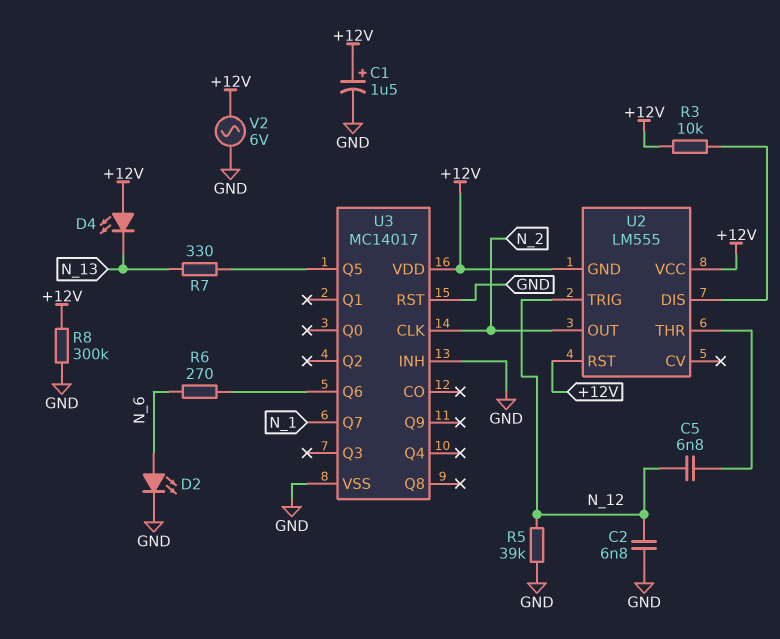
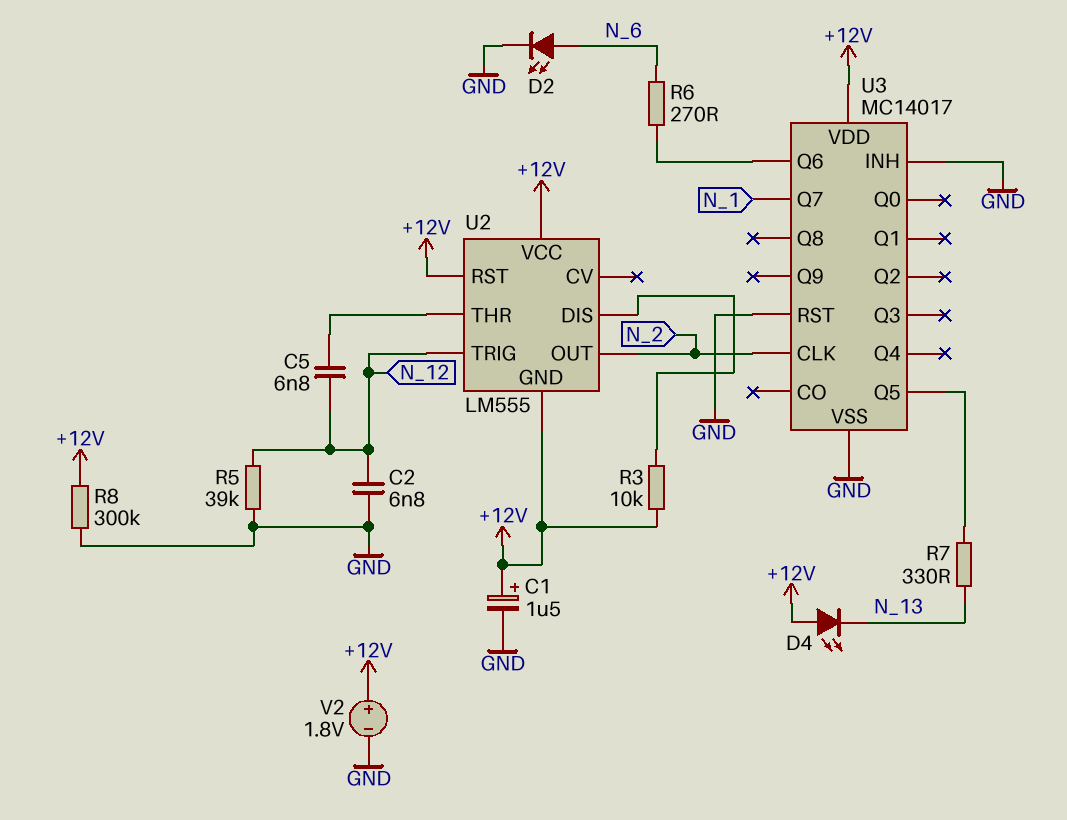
V2: AC 6V (+12V, GND) -> 1.8V (plus +12V, minus GND)

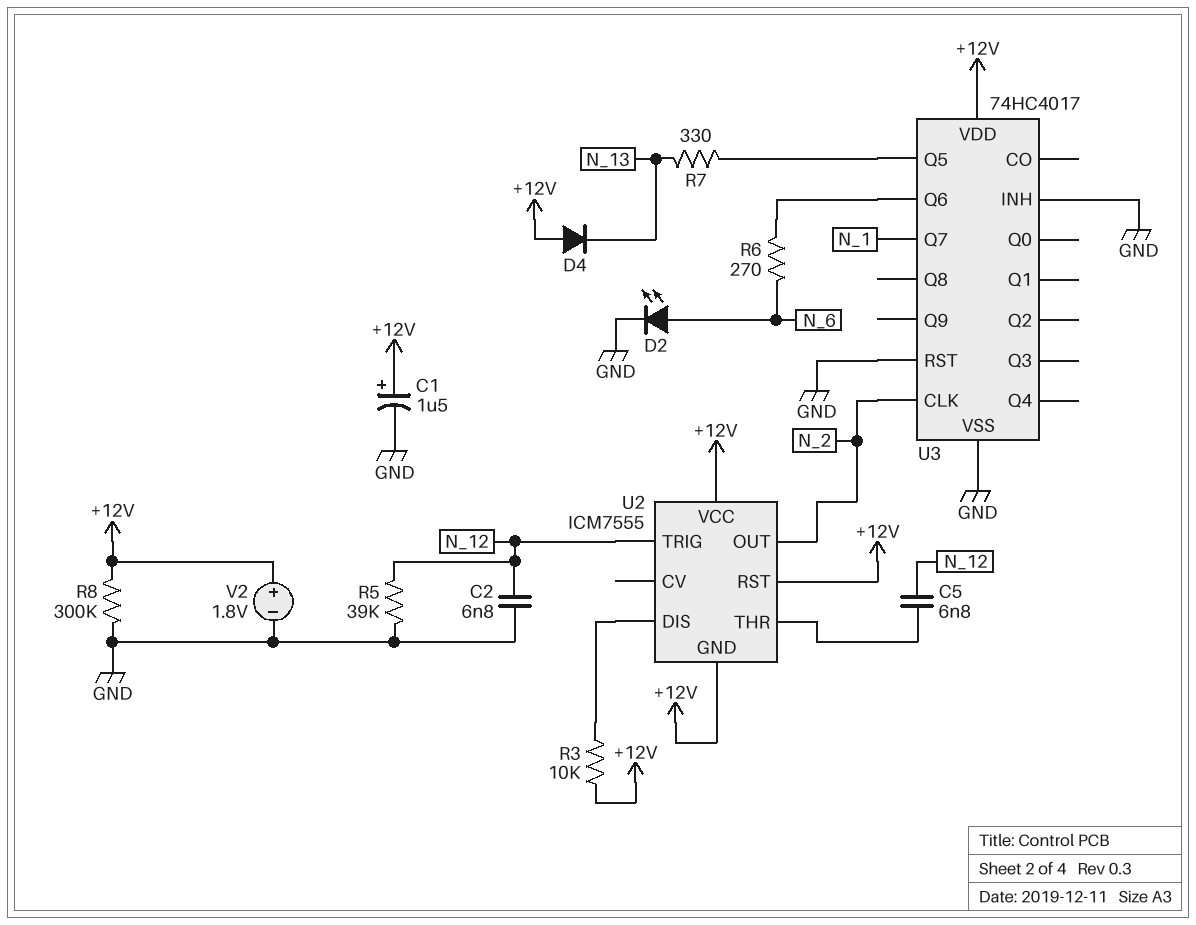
D4: LED (A +12V, K N_13) -> diode (A +12V, K N_13)
U2: LM555 -> ICM7555
U3: MC14017 -> 74HC4017

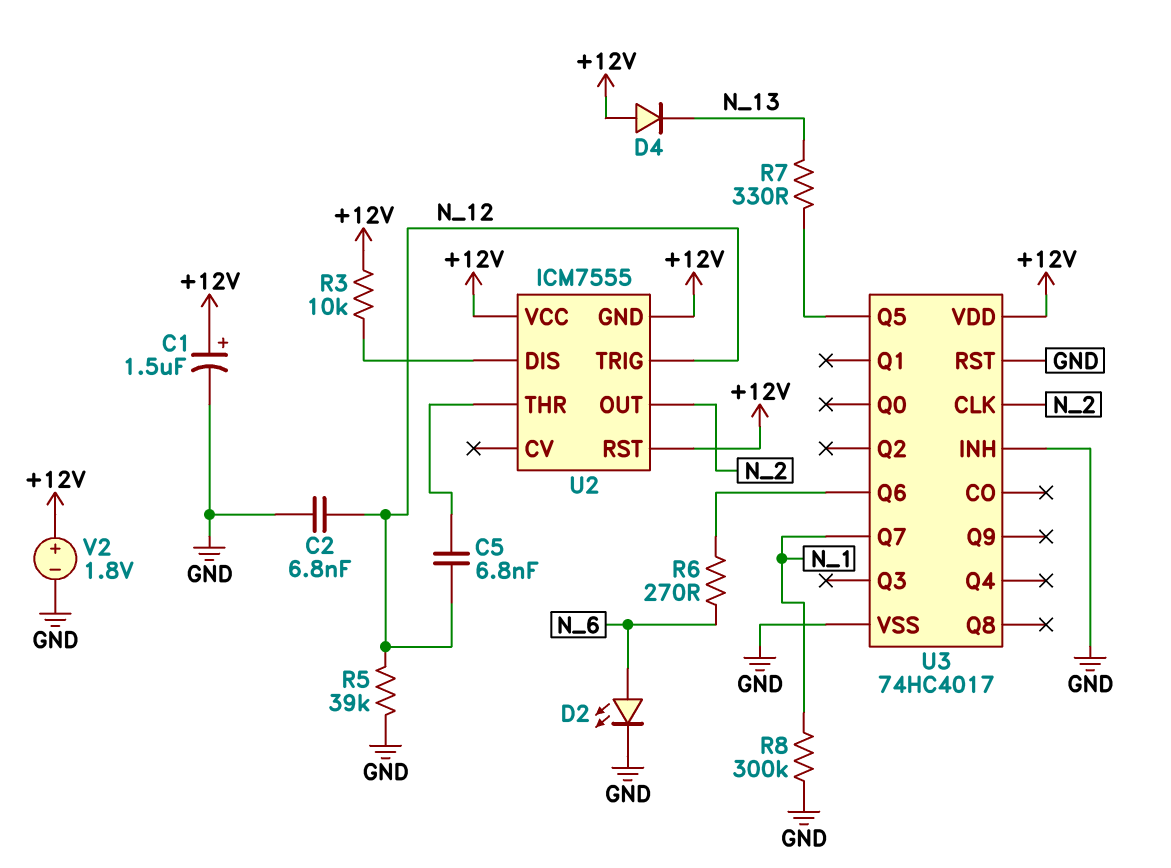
R8: 300k (+12V, GND) -> 300k (GND, N_1)

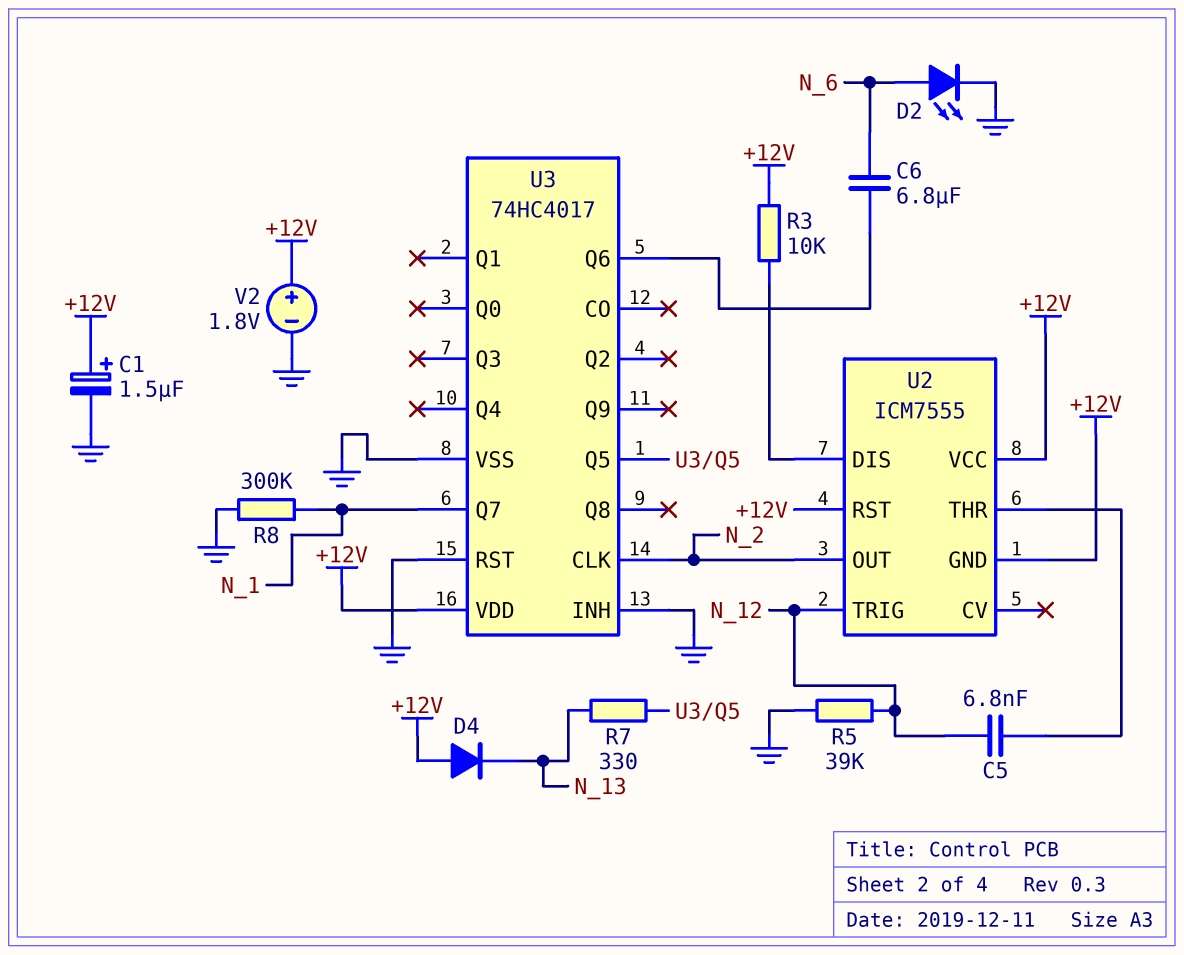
C2: 6.8nF (GND, N_12) -> none
C6: none -> 6.8uF (N_6, U3/Q6)
R6: 270 (N_6, U3/Q6) -> none

